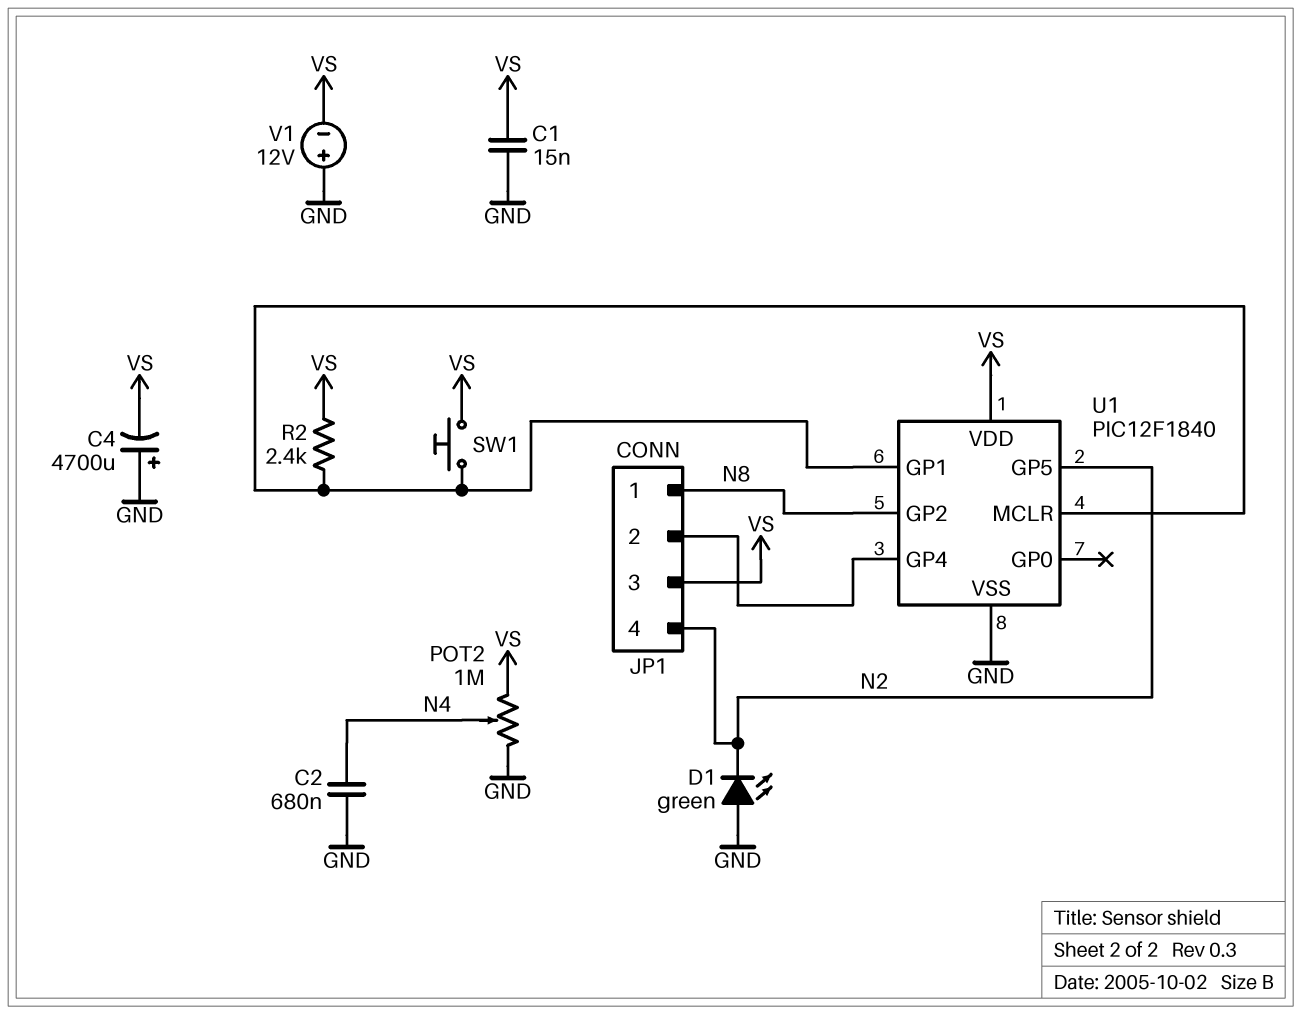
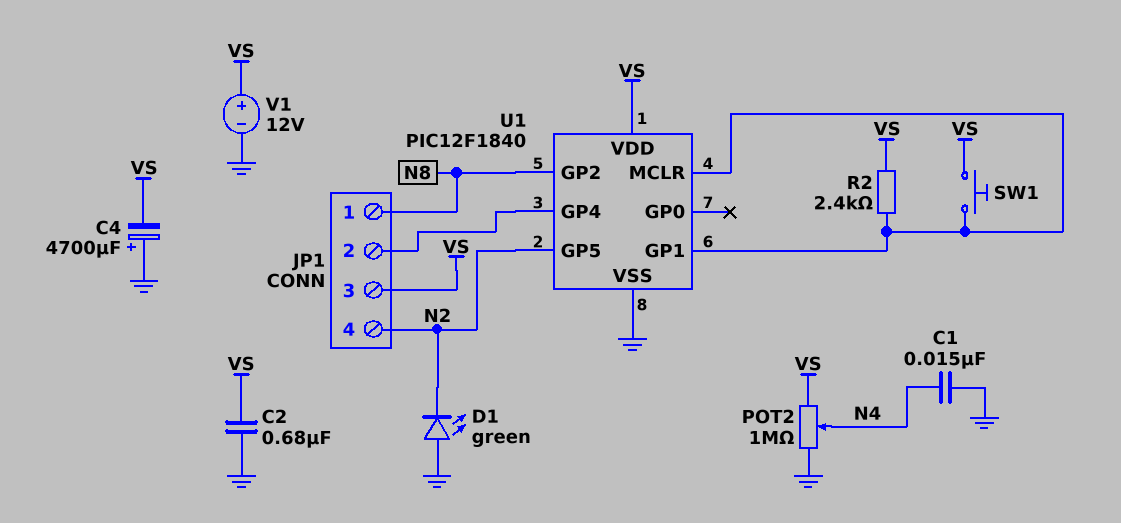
C1: 15nF (GND, VS) -> 15nF (GND, N4)
C2: 680nF (GND, N4) -> 680nF (GND, VS)
V1: 12V (plus GND, minus VS) -> 12V (plus VS, minus GND)

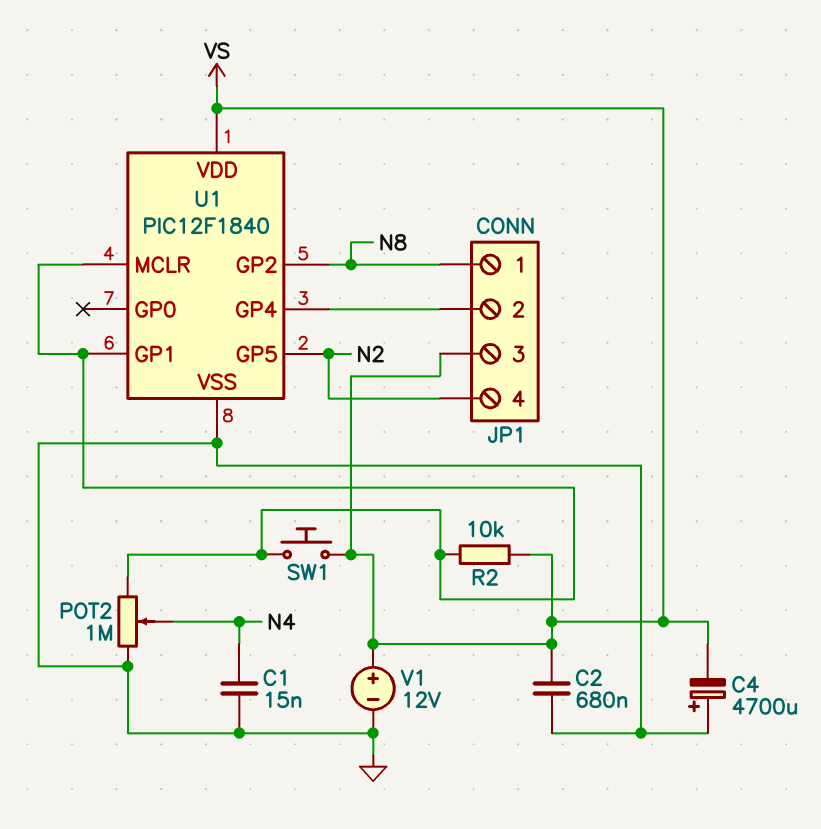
D1: LED green (A GND, K N2) -> none
POT2: 1M (GND, VS, wiper N4) -> 1M (GND, U1/GP1, wiper N4)
R2: 2.4k (U1/GP1, VS) -> 10k (U1/GP1, VS)

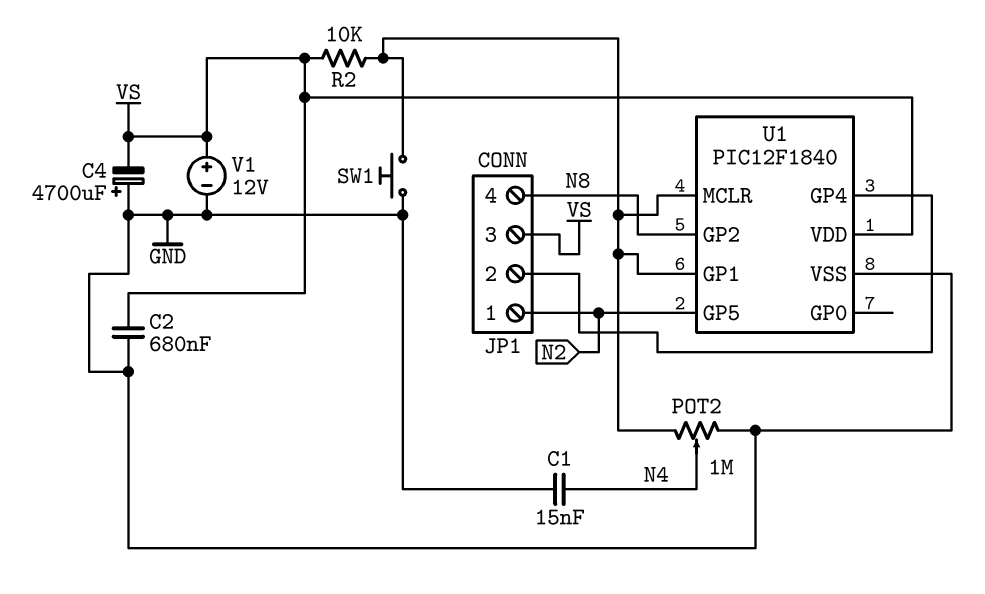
JP1 pin 1: N8 -> N2
JP1 pin 4: N2 -> N8
SW1: button (U1/GP1, VS) -> button (GND, U1/GP1)

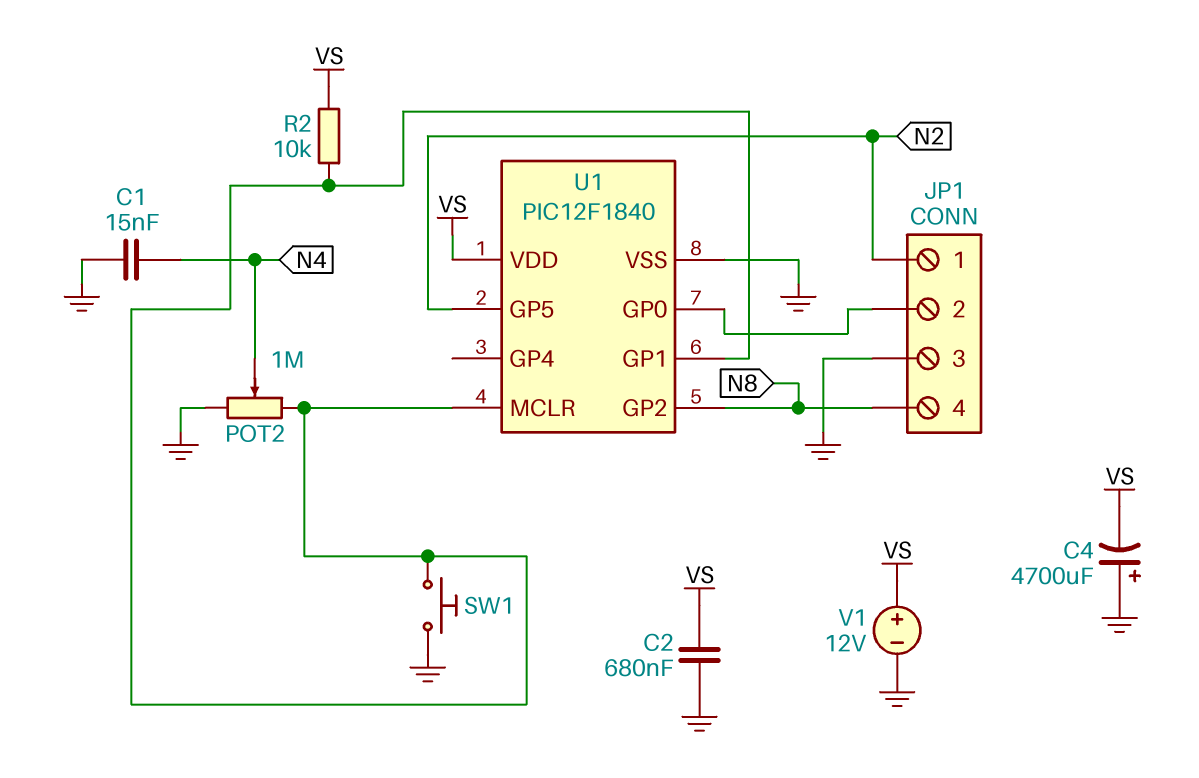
JP1 pin 3: VS -> GND
U1 pin GP0: none -> JP1/2
U1 pin GP4: JP1/2 -> none

